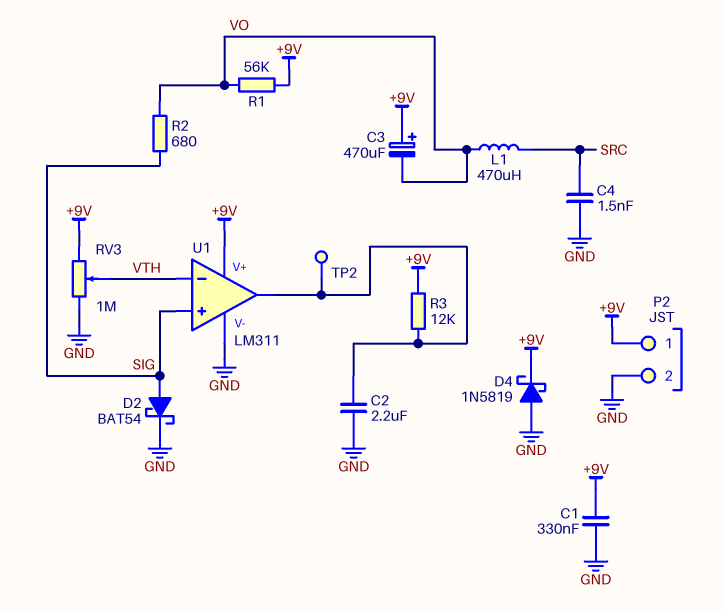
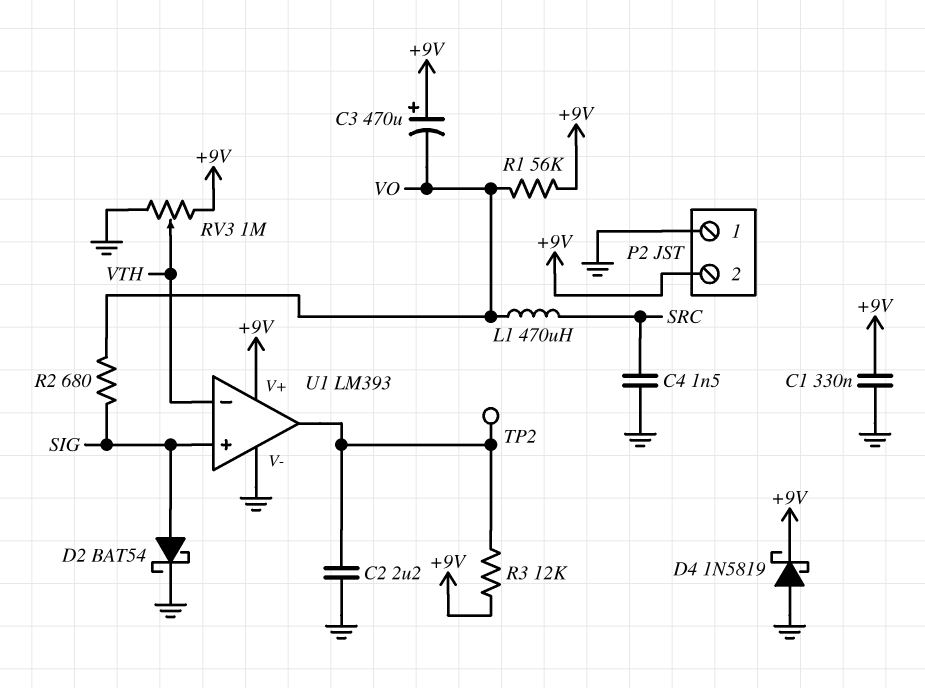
P2 pin 1: +9V -> GND
P2 pin 2: GND -> +9V
U1: LM311 -> LM393

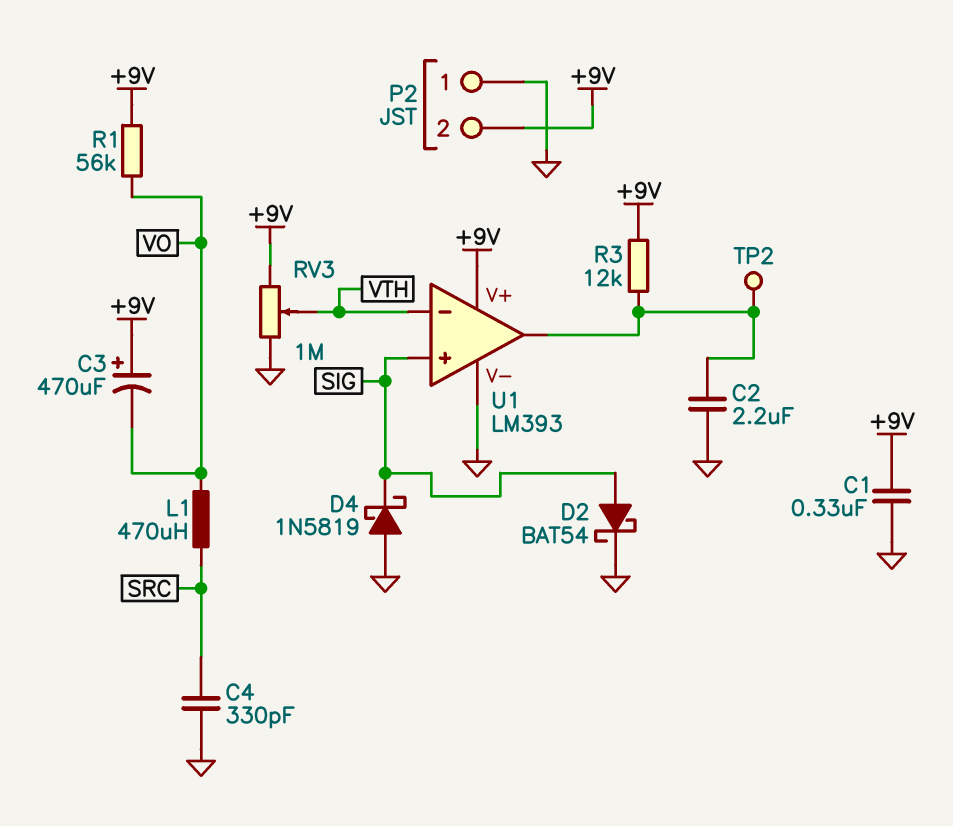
C4: 1.5nF (GND, SRC) -> 330pF (GND, SRC)
D4: schottky 1N5819 (A GND, K +9V) -> schottky 1N5819 (A GND, K SIG)
R2: 680 (SIG, VO) -> none

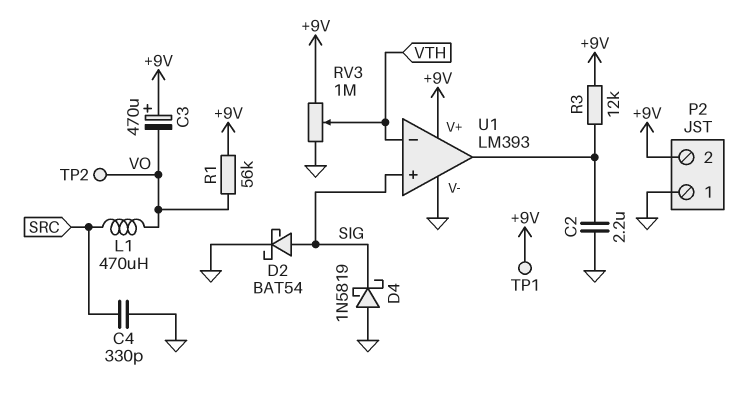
C1: 330nF (+9V, GND) -> none
TP1: none -> test point (+9V)
TP2: test point (U1/out) -> test point (VO)

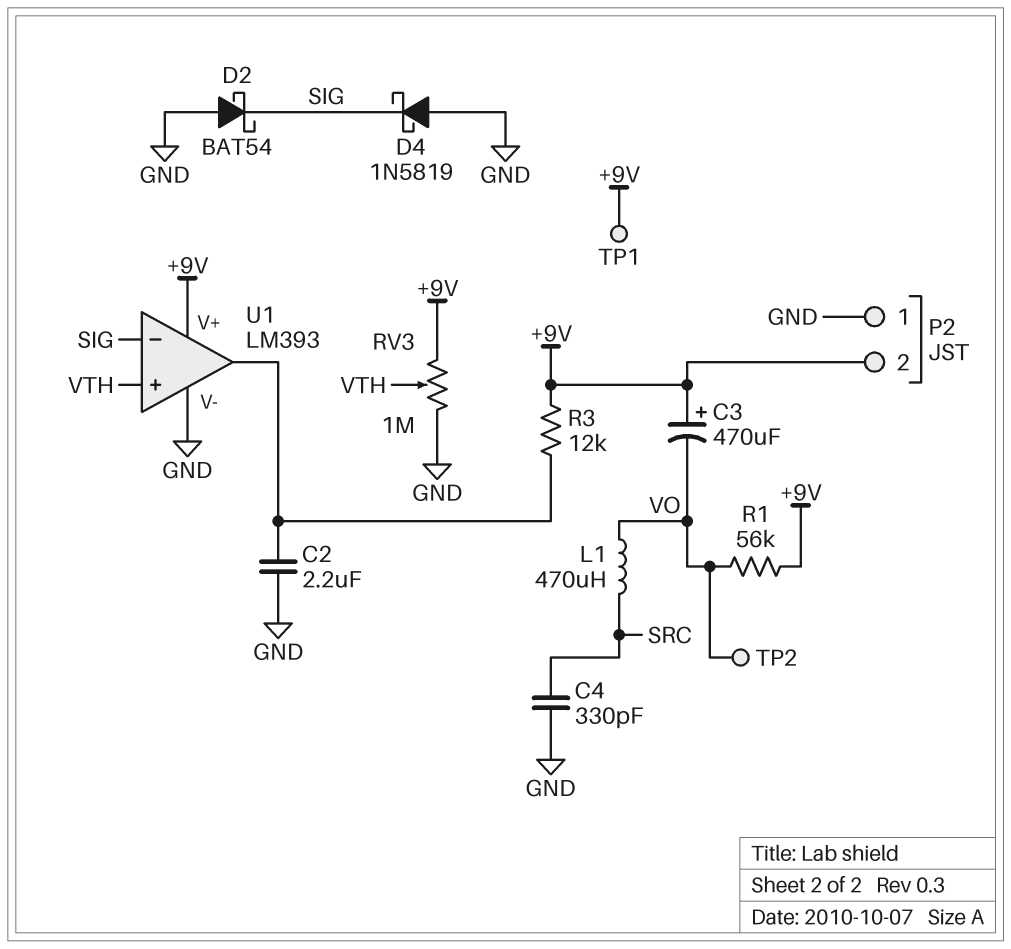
D2: schottky BAT54 (A SIG, K GND) -> schottky BAT54 (A GND, K SIG)
U1 pin in+: SIG -> VTH
U1 pin in-: VTH -> SIG

